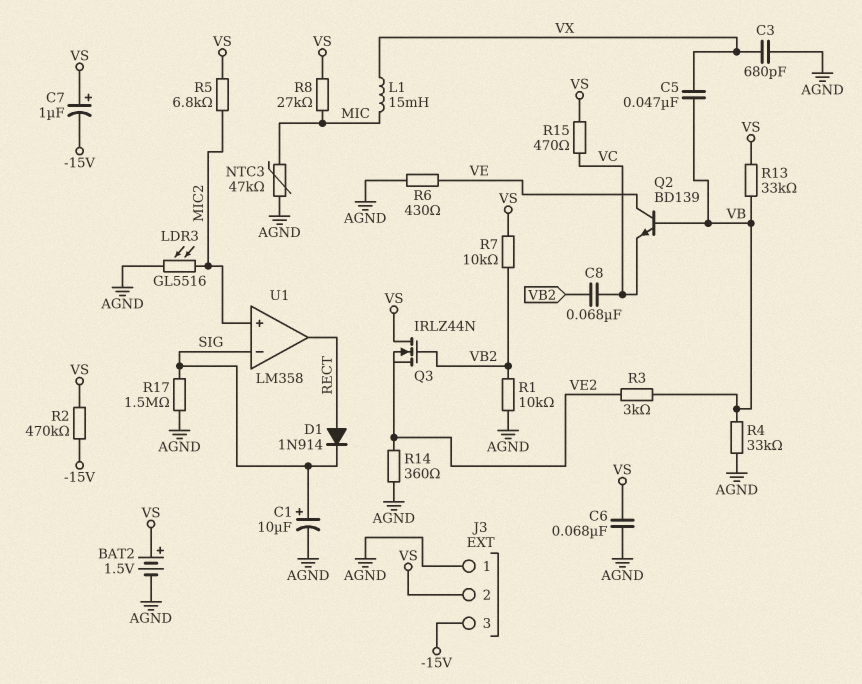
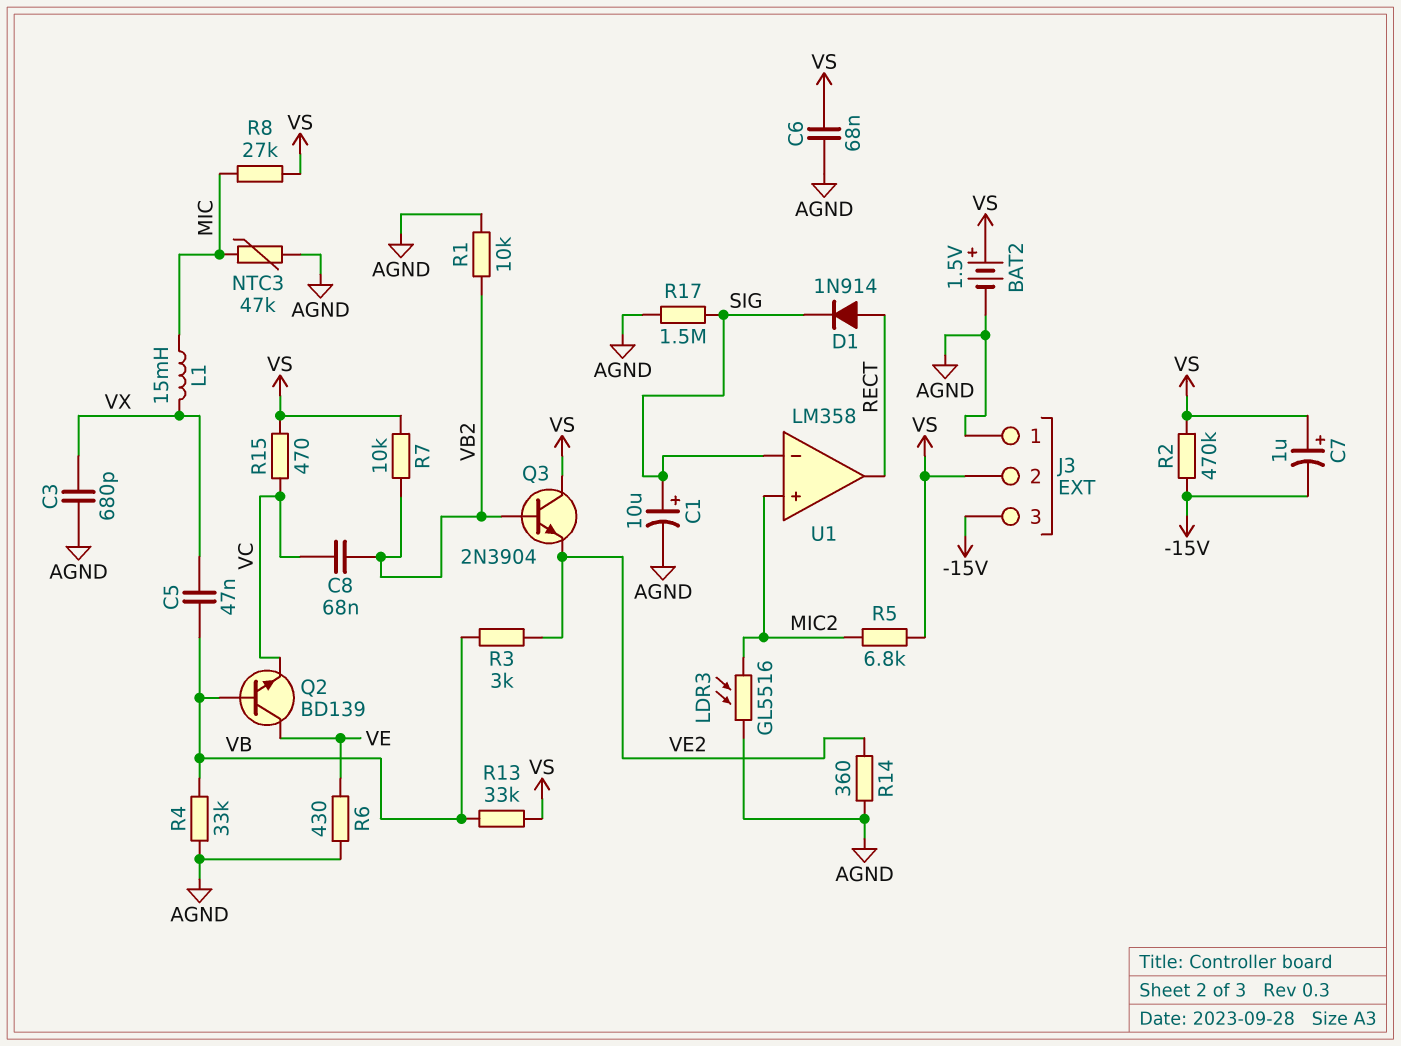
Q3: NMOS IRLZ44N (G VB2, D VS, S VE2) -> NPN 2N3904 (B VB2, C VS, E VE2)

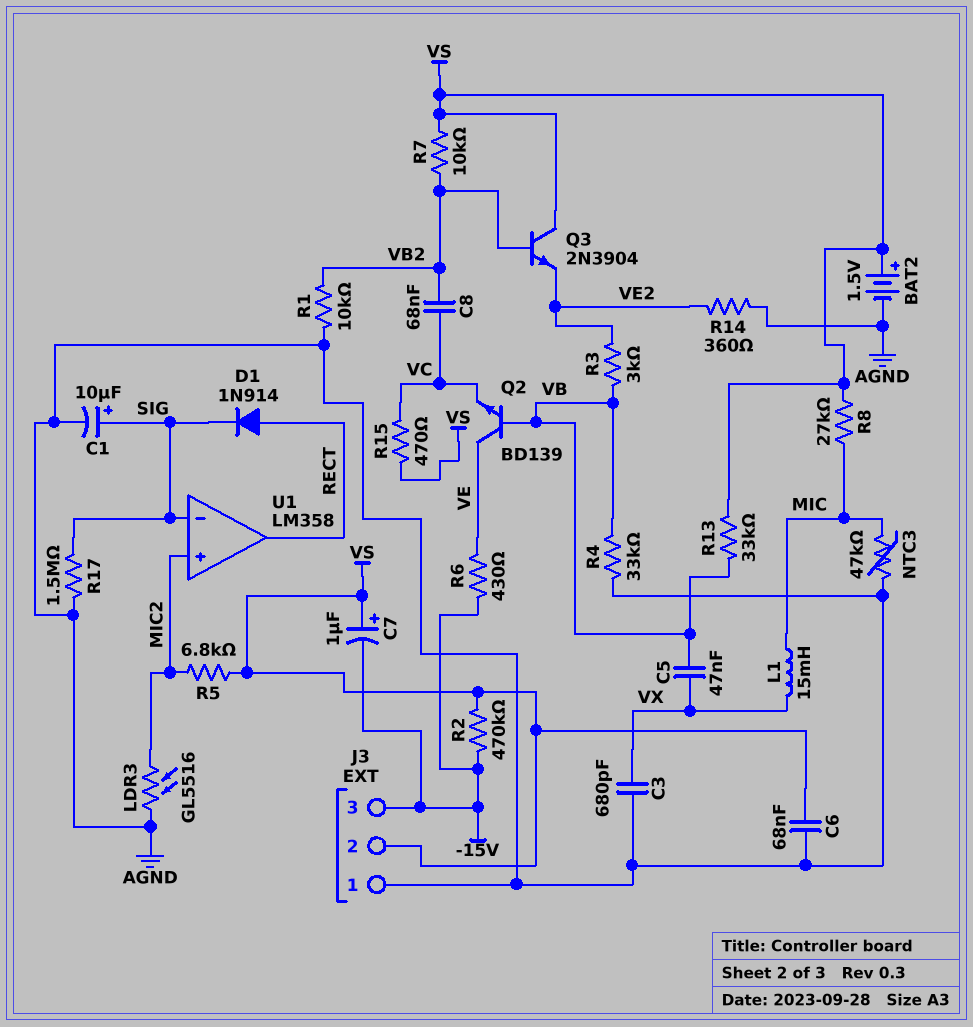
R6: 430 (AGND, VE) -> 430 (-15V, VE)

